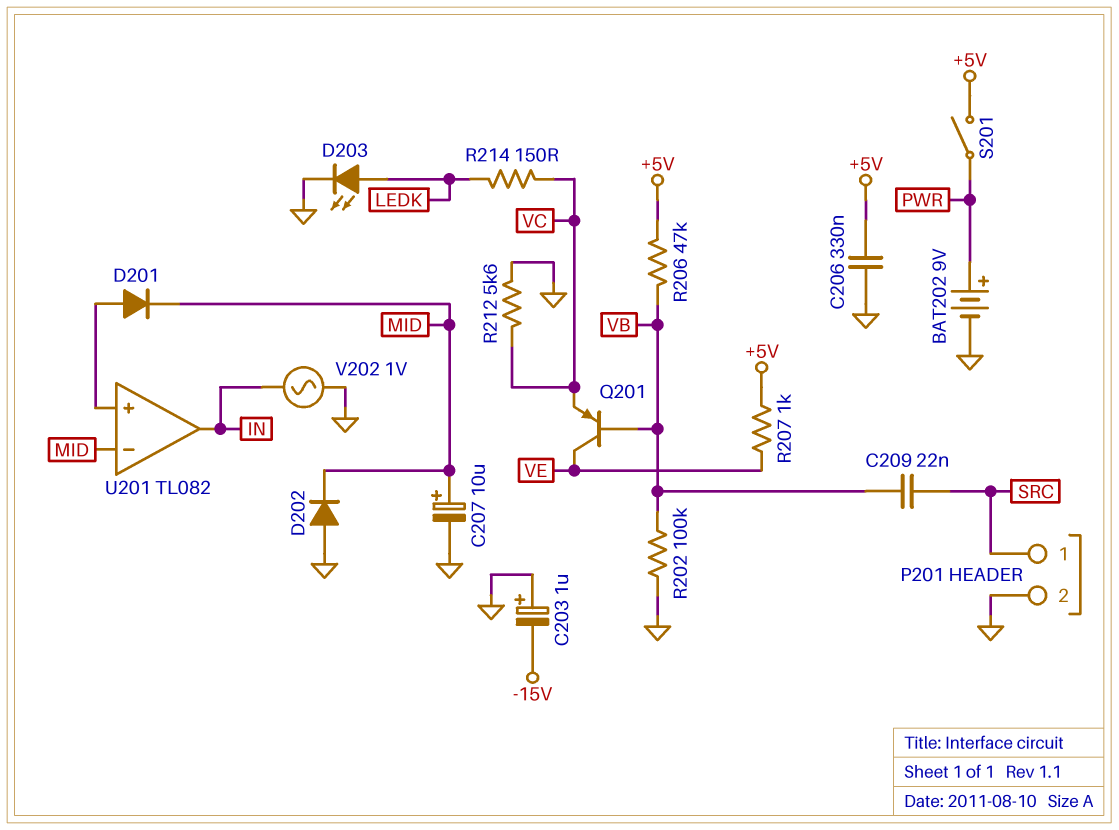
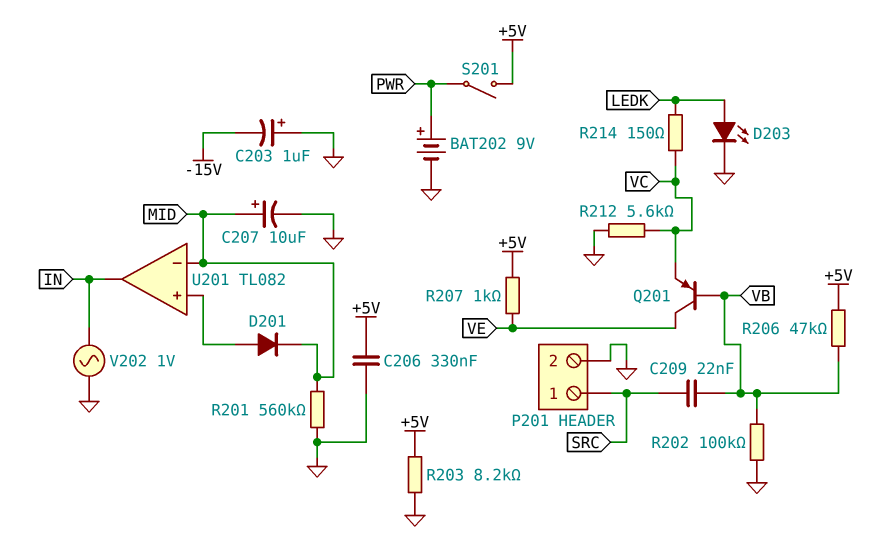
D202: diode (A GND, K MID) -> none
R201: none -> 560k (GND, MID)
R203: none -> 8.2k (+5V, GND)

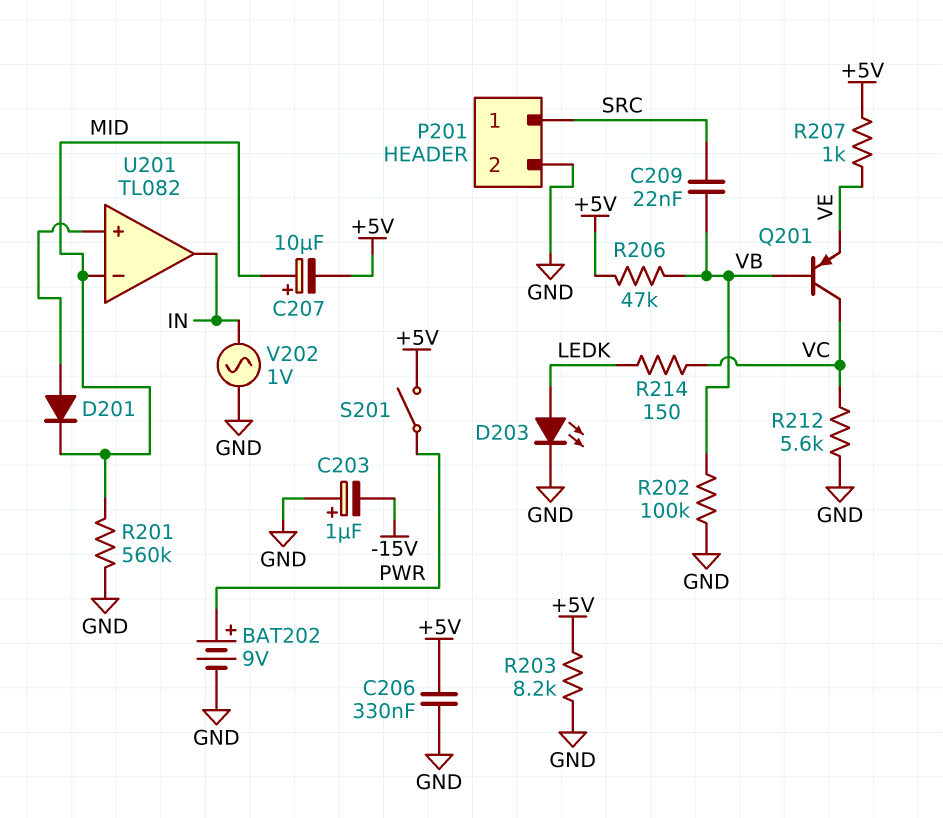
C207: 10uF (plus MID, minus GND) -> 10uF (plus MID, minus +5V)
Q201: PNP (B VB, C VE, E VC) -> PNP (B VB, C VC, E VE)

